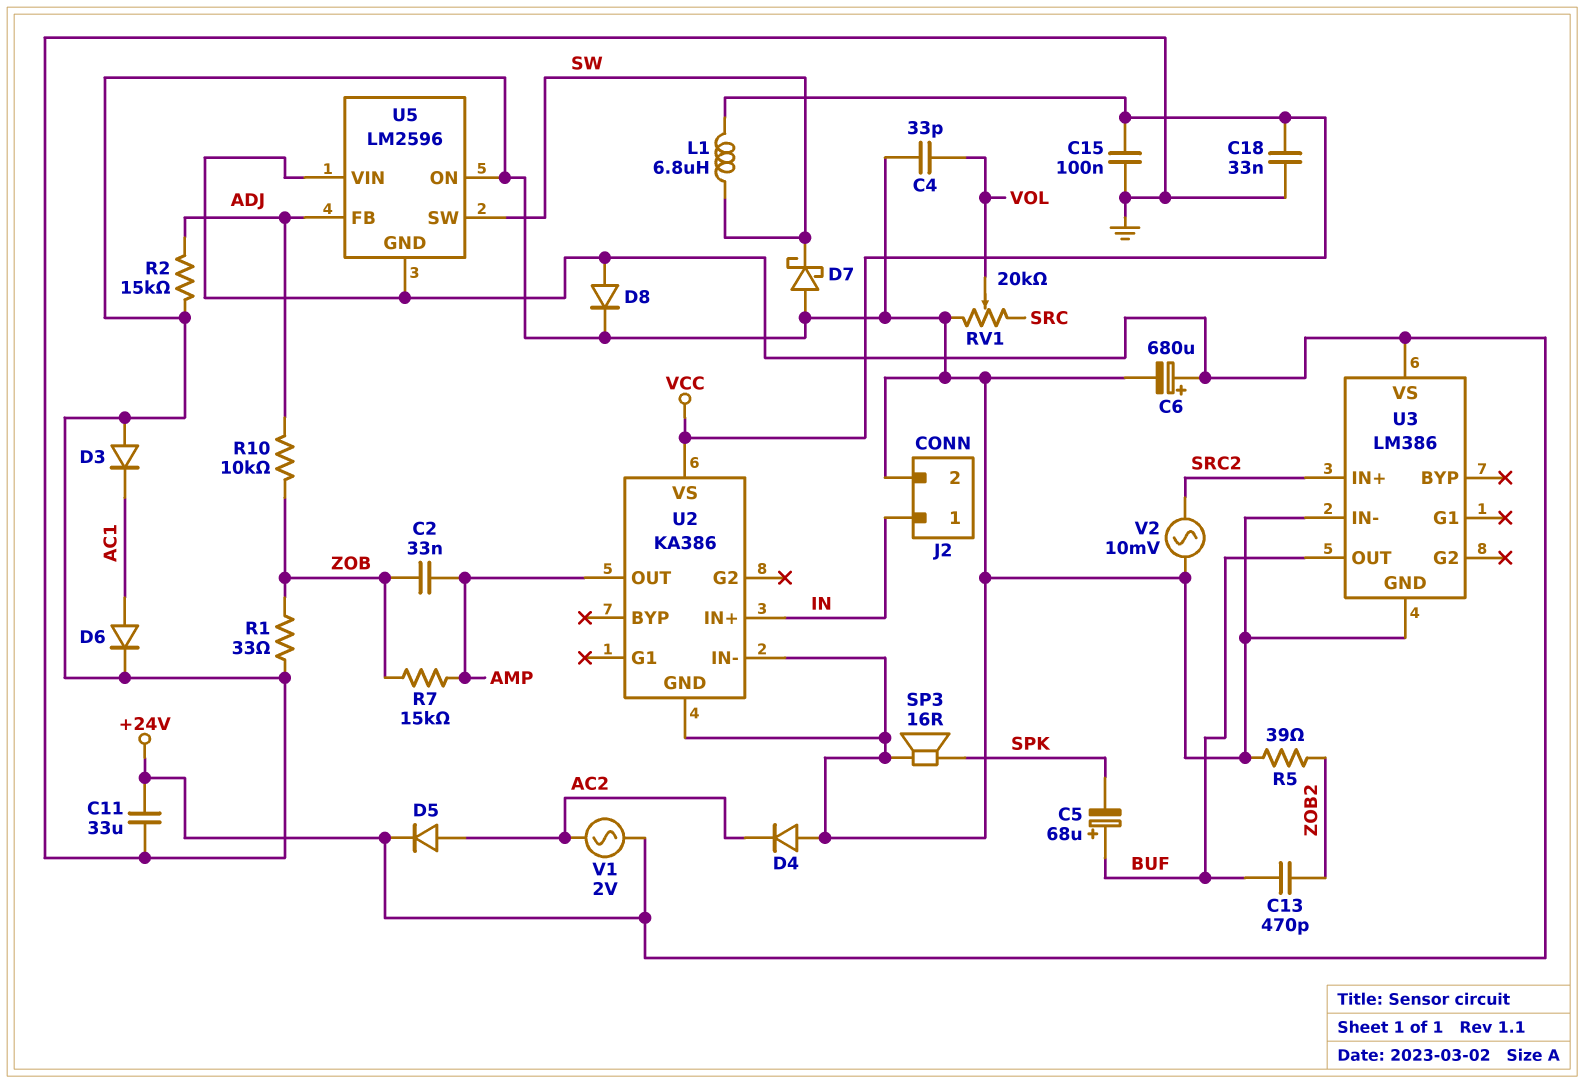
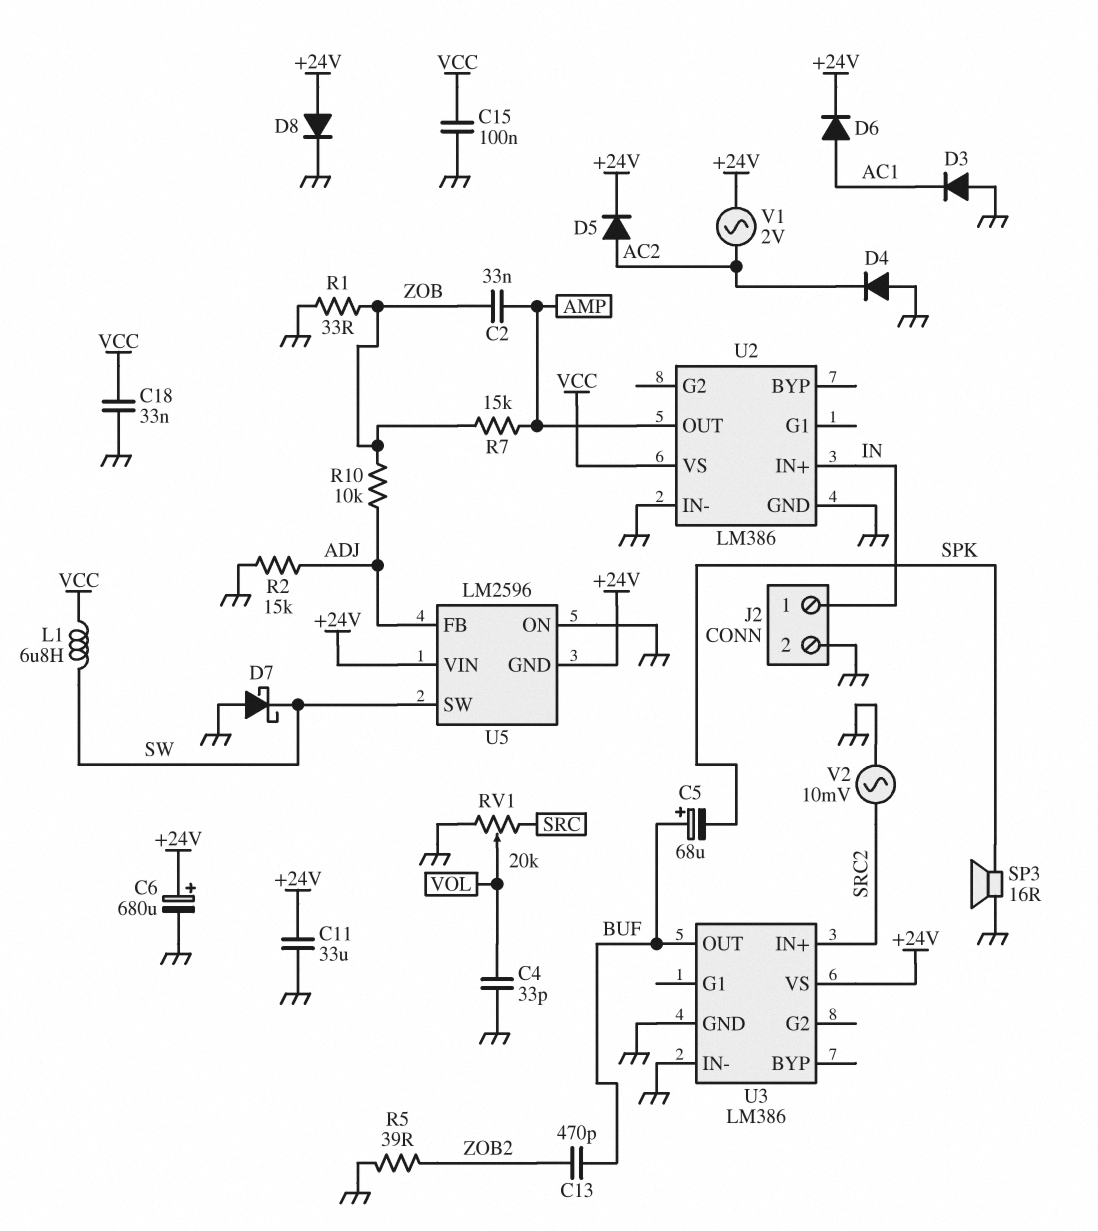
D6: diode (A AC1, K GND) -> diode (A AC1, K +24V)
U2: KA386 -> LM386

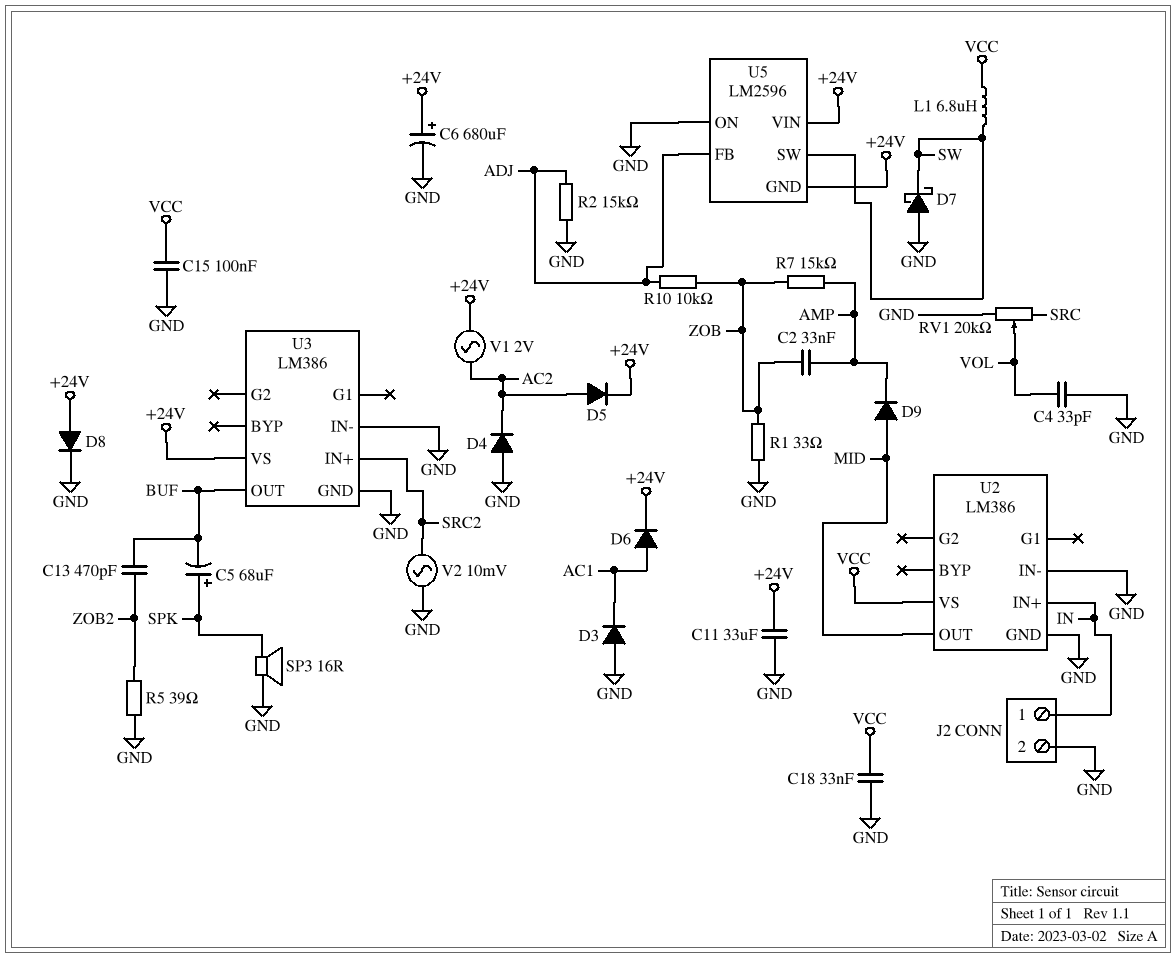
C5: 68uF (plus BUF, minus SPK) -> 68uF (plus SPK, minus BUF)
D9: none -> diode (A MID, K AMP)
U2 pin OUT: AMP -> MID

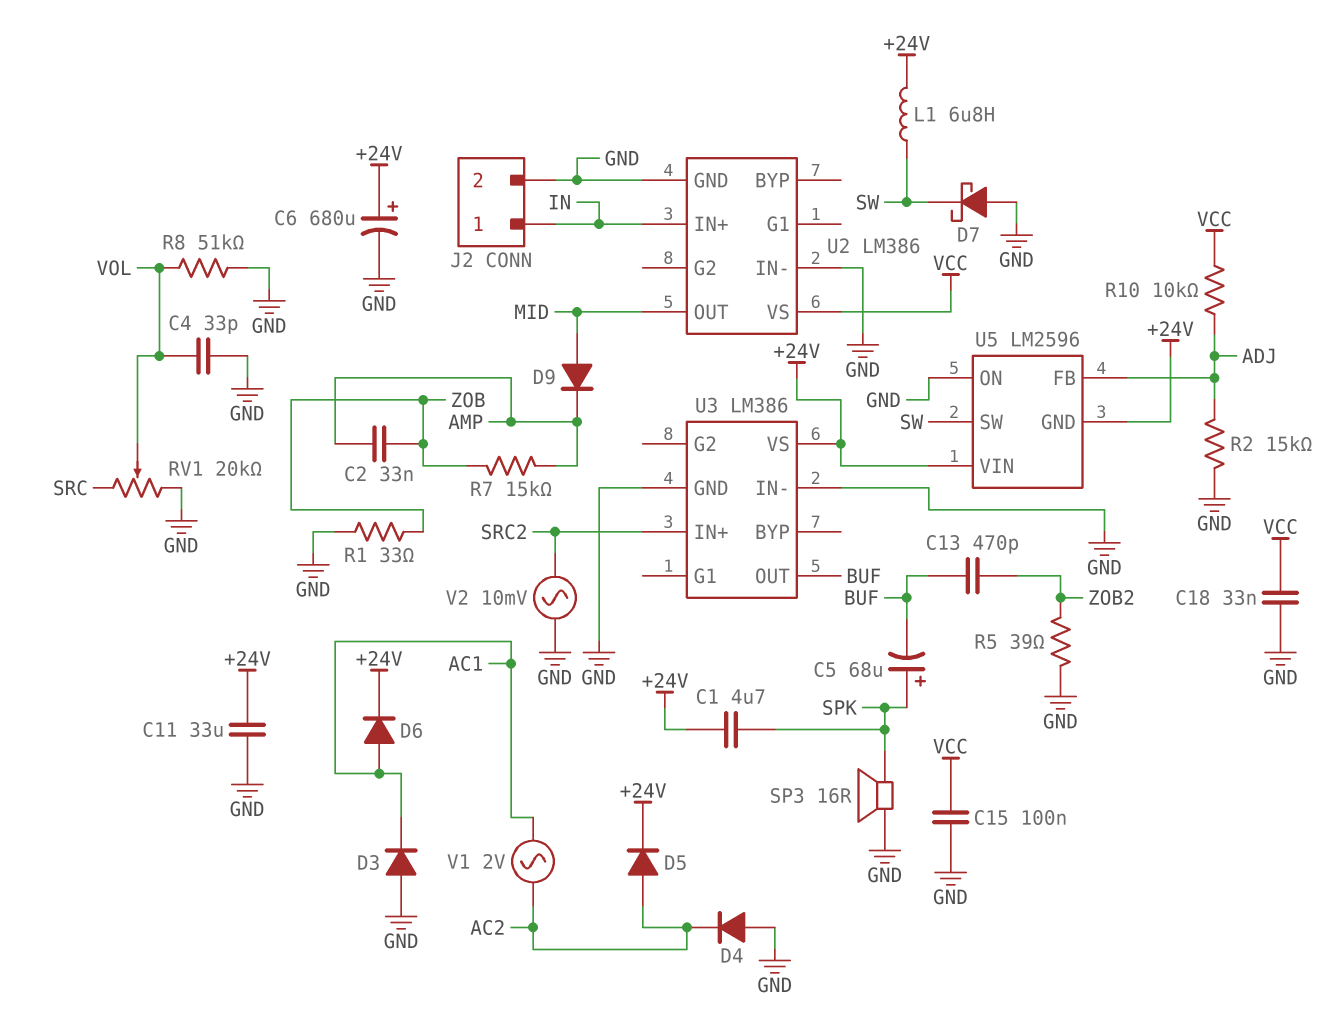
C1: none -> 4.7uF (+24V, SPK)
D8: diode (A +24V, K GND) -> none
L1: 6.8uH (SW, VCC) -> 6.8uH (+24V, SW)
R8: none -> 51k (GND, VOL)
R10: 10k (ADJ, ZOB) -> 10k (ADJ, VCC)
V1: AC 2V (+24V, AC2) -> AC 2V (AC1, AC2)

